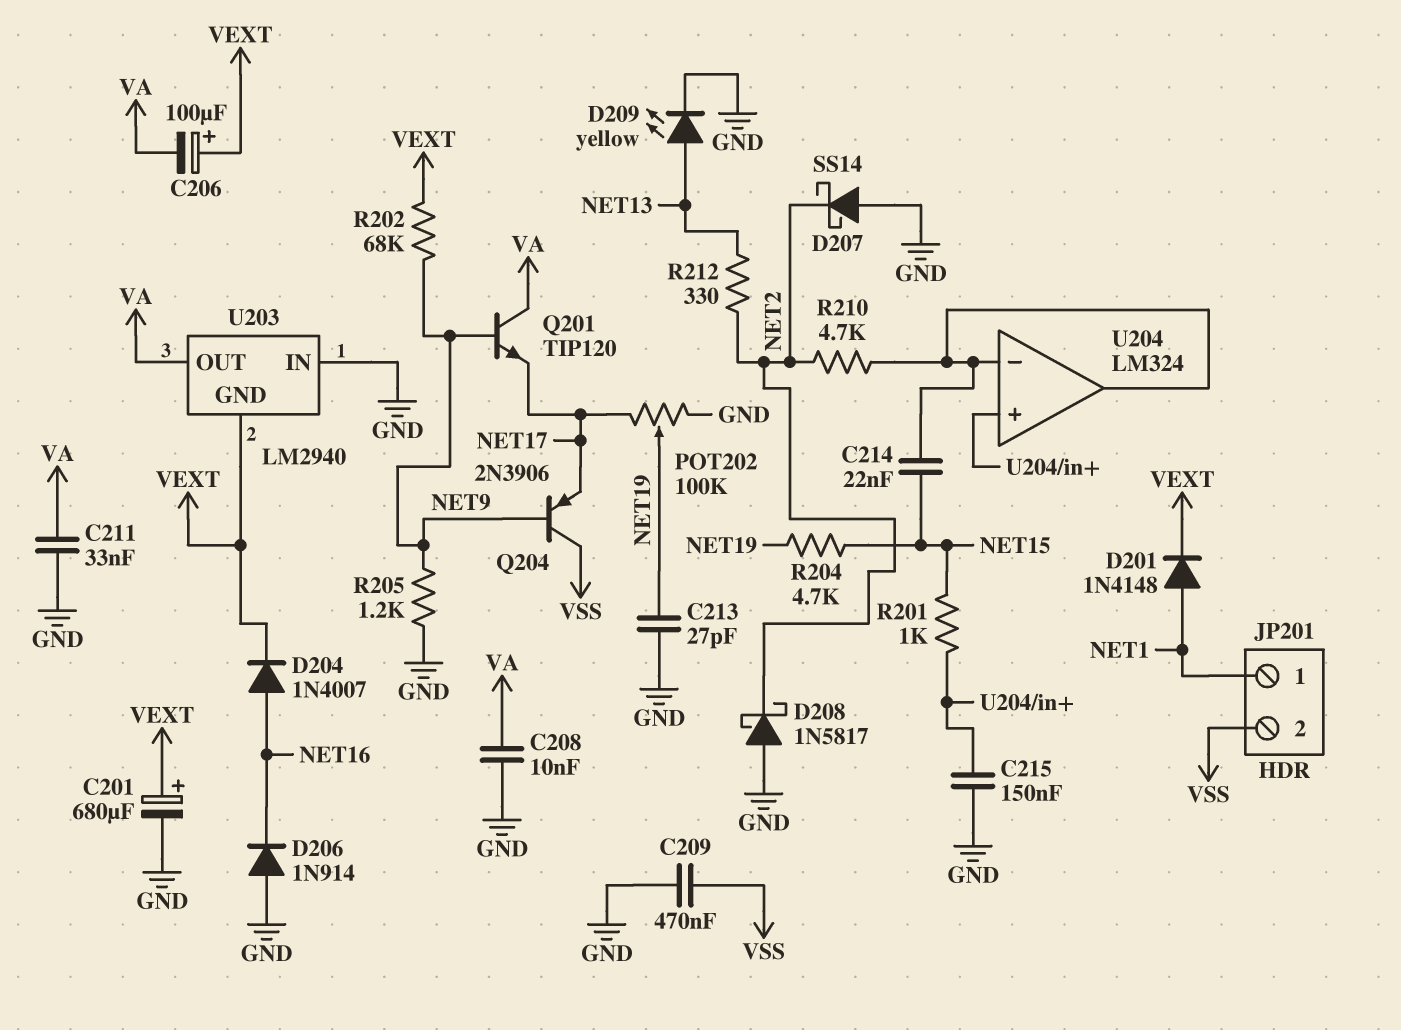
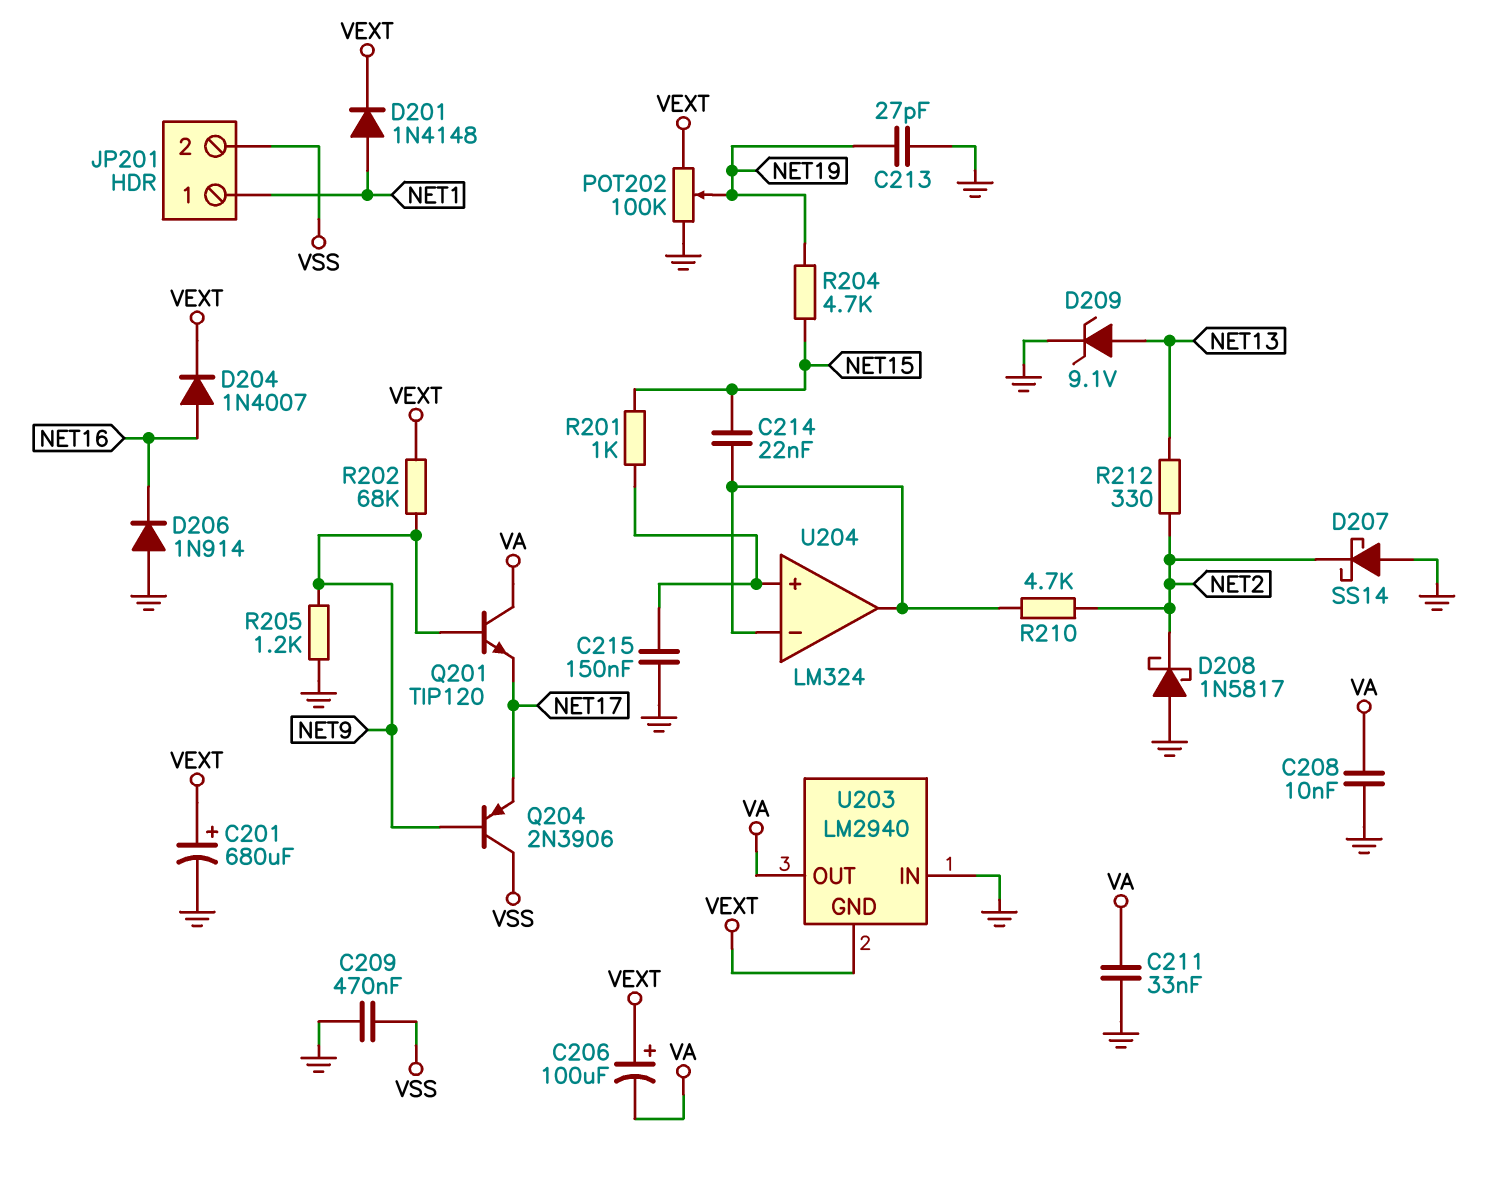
D209: LED yellow (A NET13, K GND) -> zener 9.1V (A NET13, K GND)
POT202: 100k (GND, NET17, wiper NET19) -> 100k (GND, VEXT, wiper NET19)

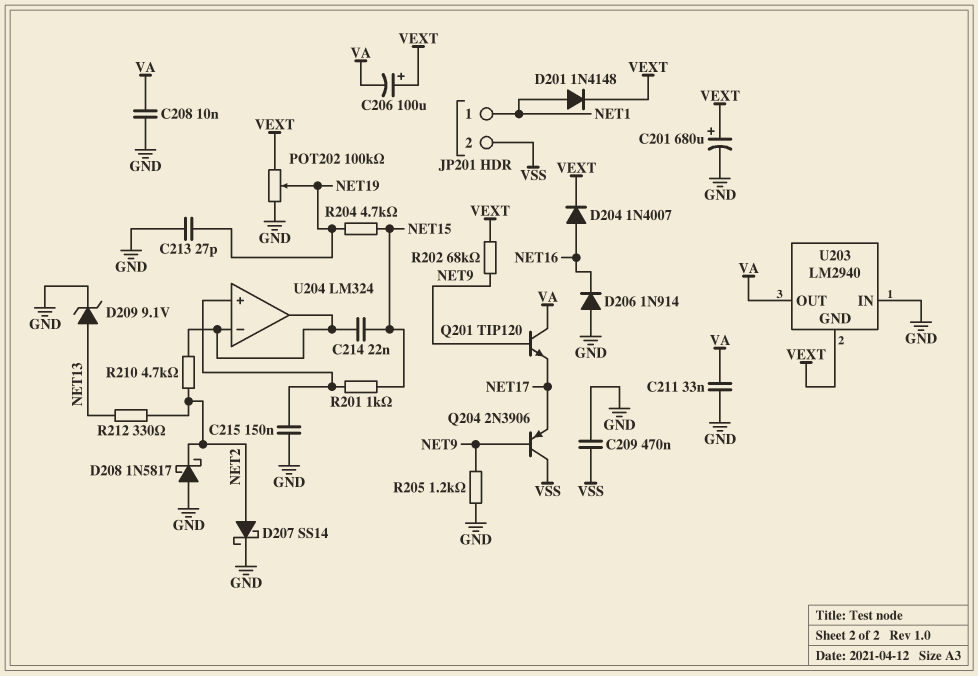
D207: schottky SS14 (A GND, K NET2) -> schottky SS14 (A NET2, K GND)

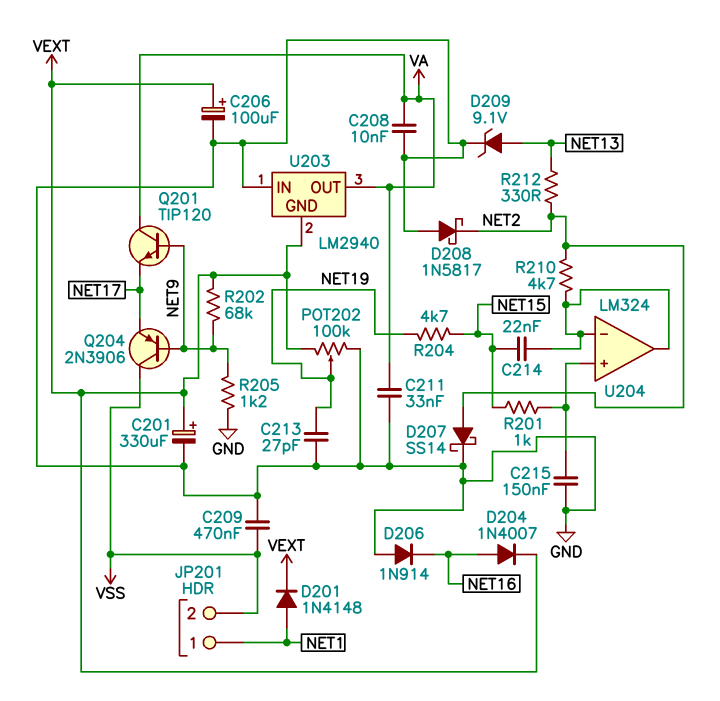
C201: 680uF (plus VEXT, minus GND) -> 330uF (plus VEXT, minus GND)
C206: 100uF (plus VEXT, minus VA) -> 100uF (plus VEXT, minus GND)

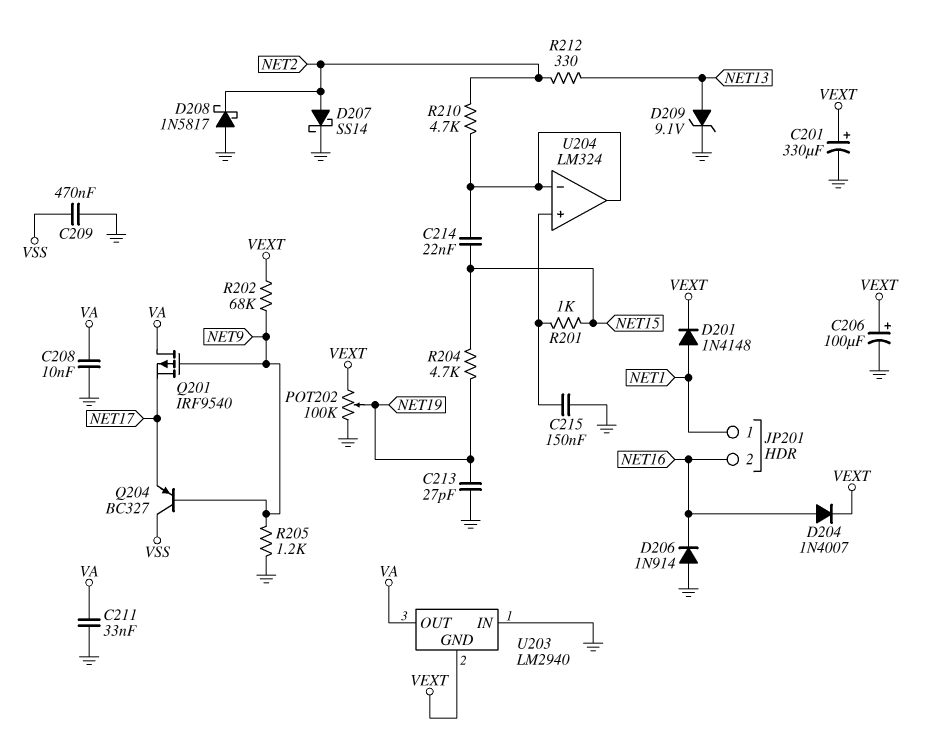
JP201 pin 2: VSS -> NET16
Q201: NPN TIP120 (B NET9, C VA, E NET17) -> PMOS IRF9540 (G NET9, D VA, S NET17)
Q204: PNP 2N3906 (B NET9, C VSS, E NET17) -> PNP BC327 (B NET9, C VSS, E NET17)

